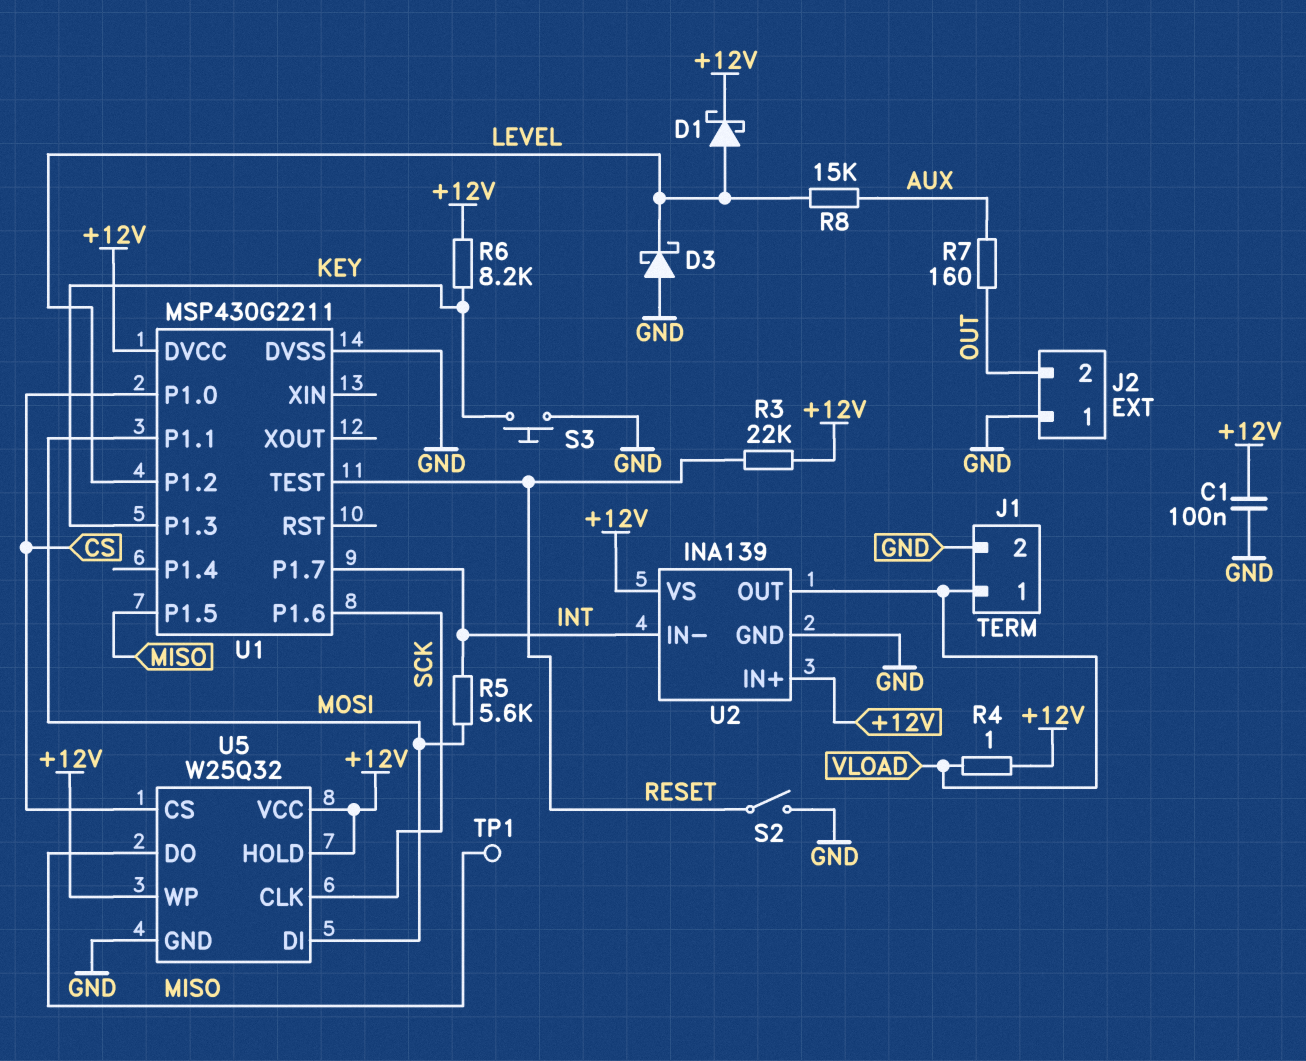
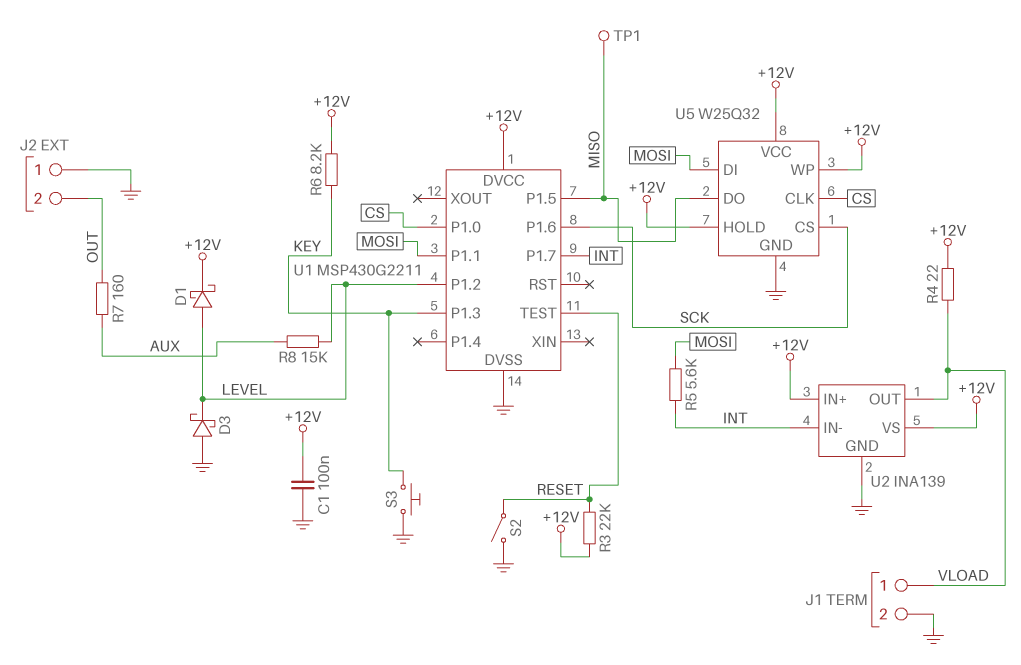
R4: 1 (+12V, VLOAD) -> 22 (+12V, VLOAD)
U5 pin CLK: SCK -> CS
U5 pin CS: CS -> SCK

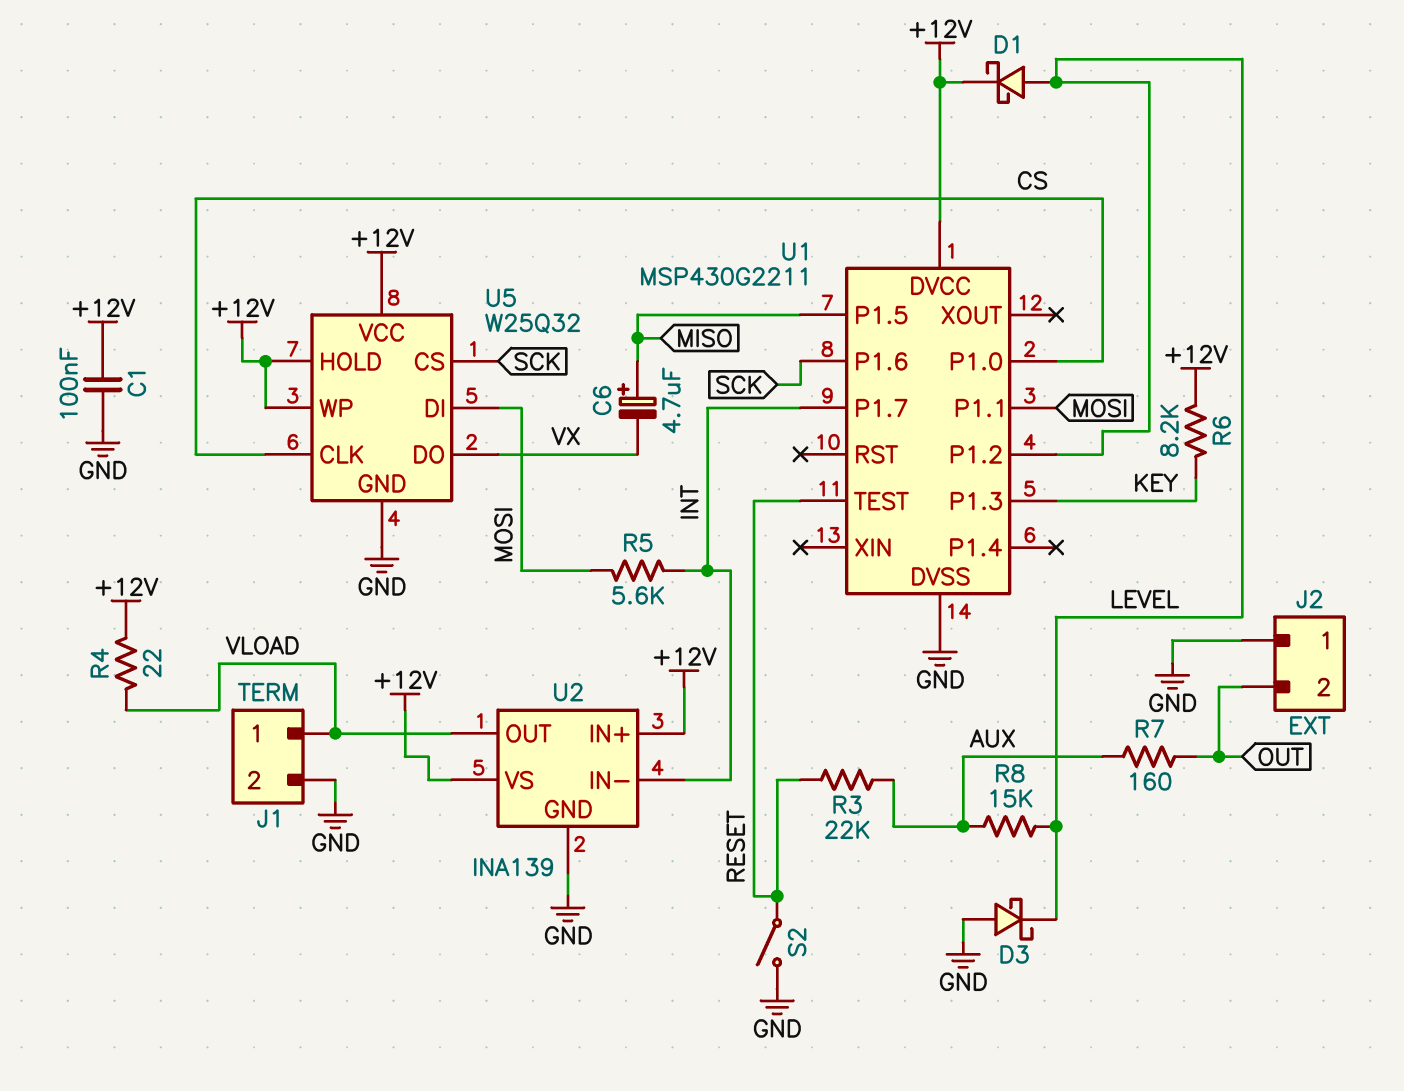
C6: none -> 4.7uF (plus MISO, minus VX)
R3: 22k (+12V, RESET) -> 22k (AUX, RESET)
S3: button (GND, KEY) -> none
TP1: test point (MISO) -> none
U5 pin DO: MISO -> VX

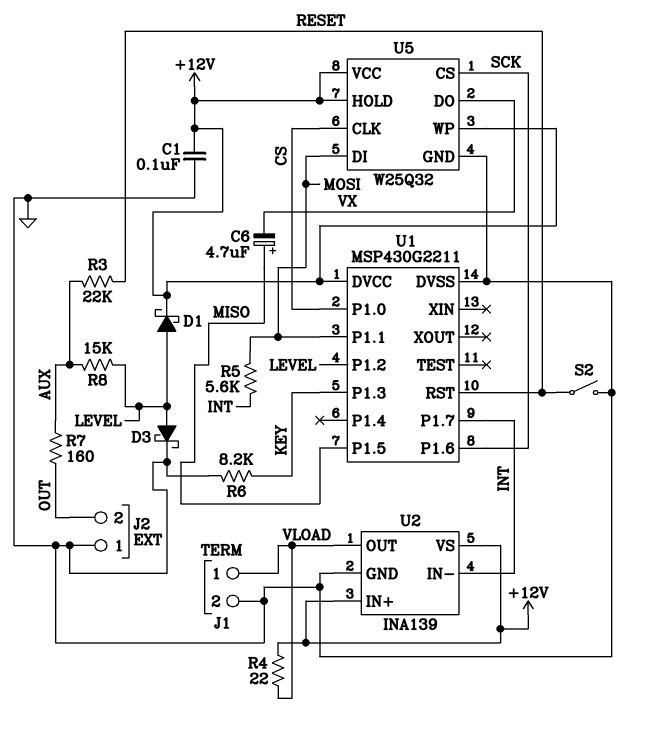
D3: schottky (A GND, K LEVEL) -> schottky (A LEVEL, K GND)
R6: 8.2k (+12V, KEY) -> 8.2k (GND, KEY)
U1 pin RST: none -> RESET
U1 pin TEST: RESET -> none

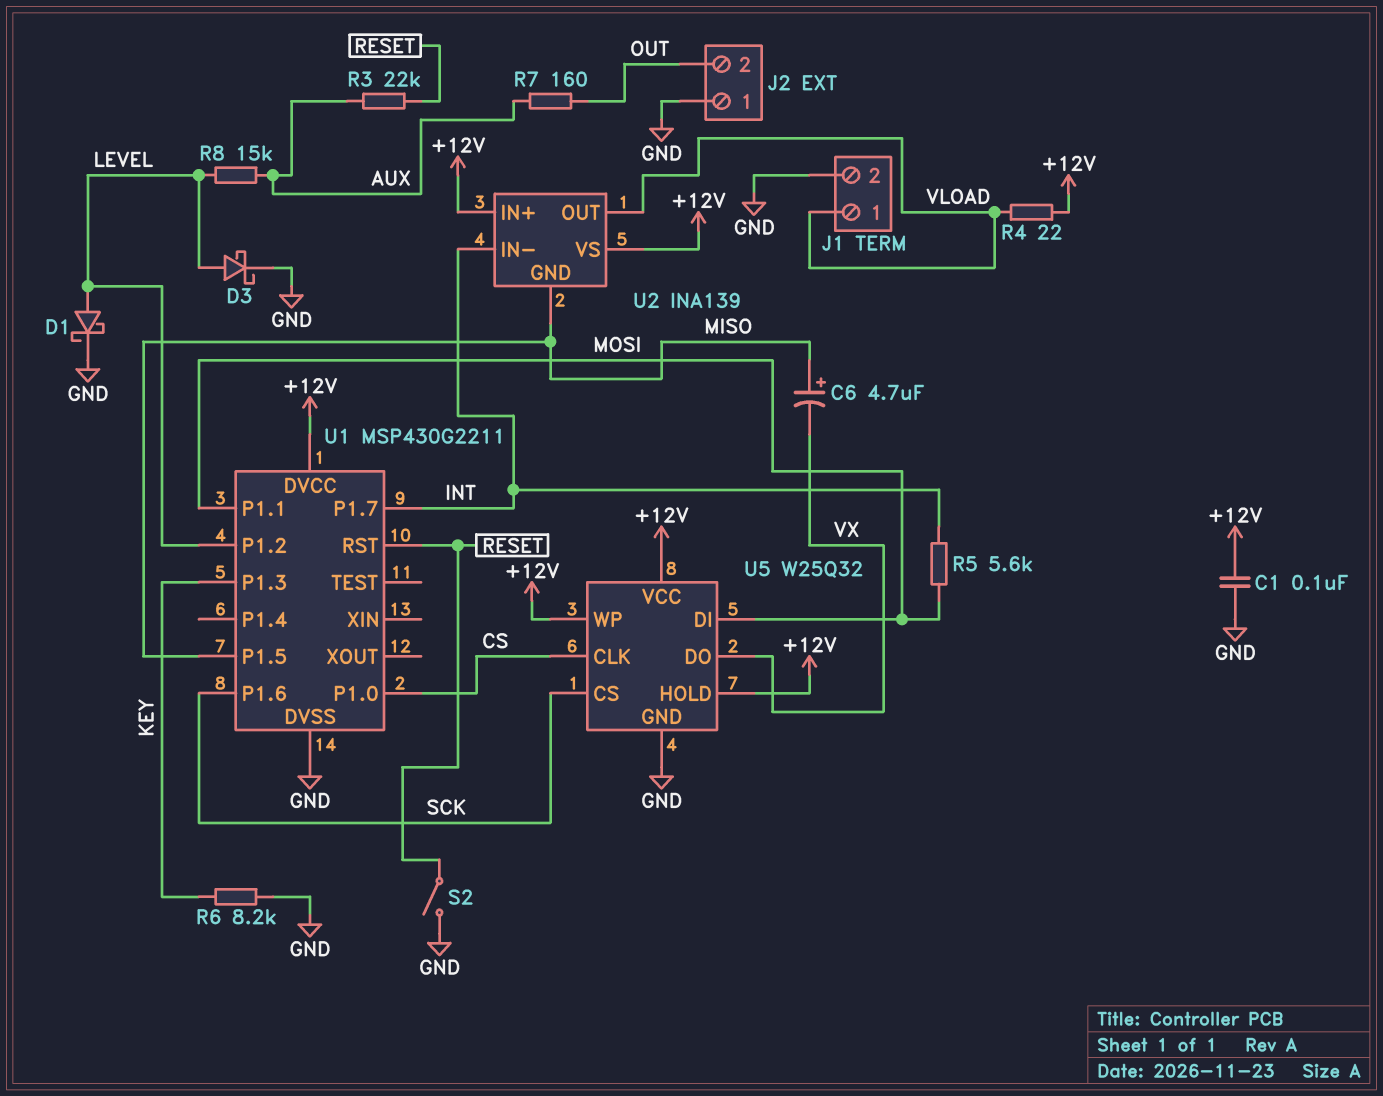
D1: schottky (A LEVEL, K +12V) -> schottky (A LEVEL, K GND)
U2 pin GND: GND -> MISO

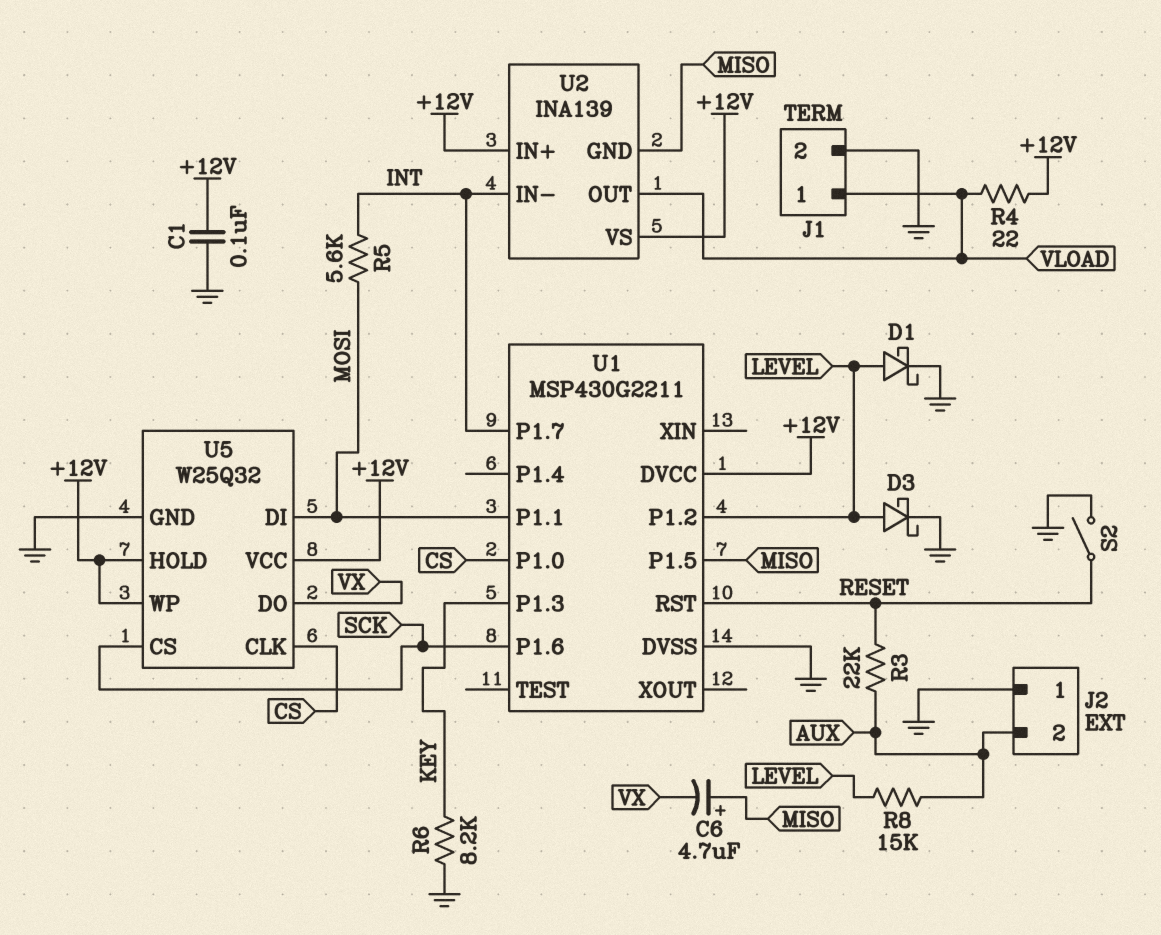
J2 pin 2: OUT -> AUX
R7: 160 (AUX, OUT) -> none

